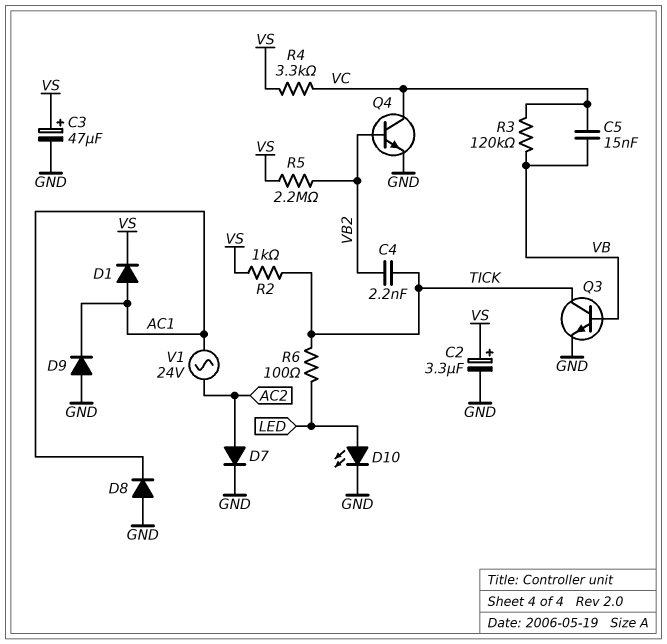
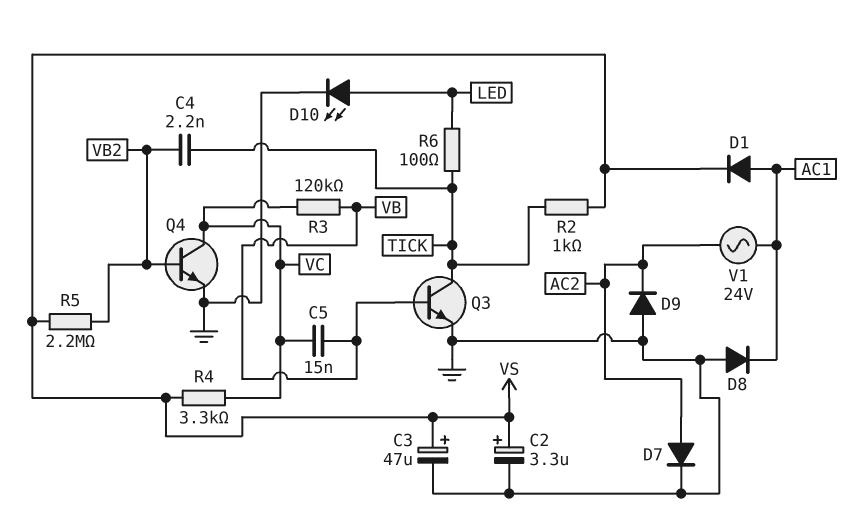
D9: diode (A GND, K AC1) -> diode (A GND, K AC2)

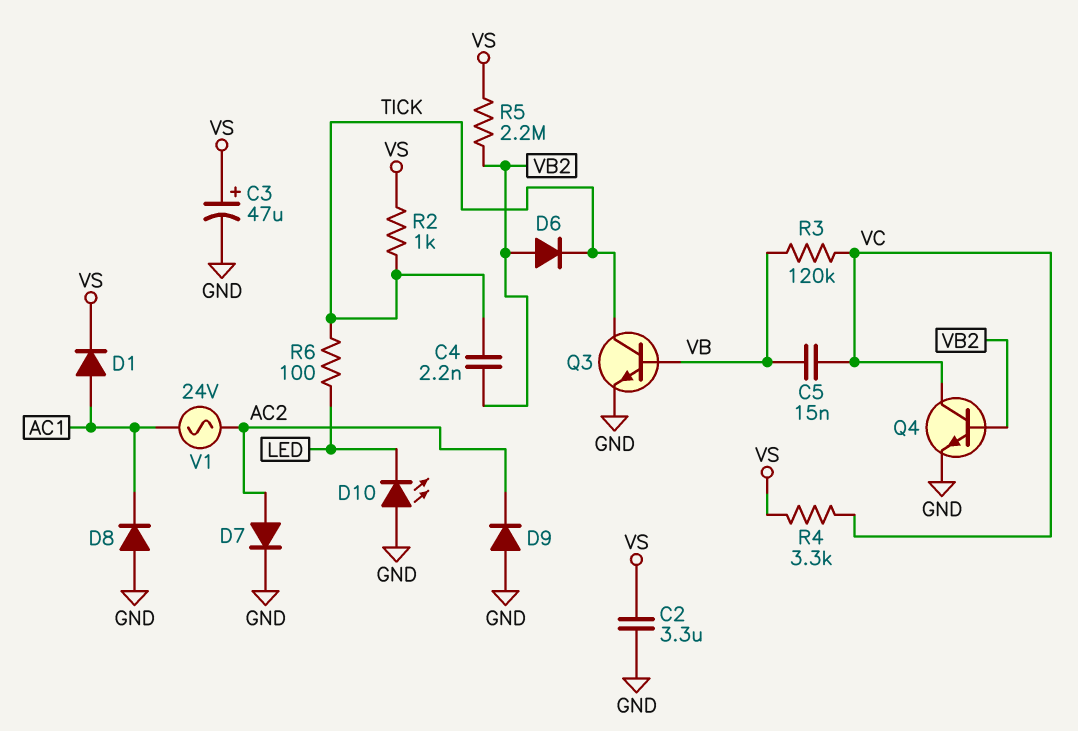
C2: 3.3uF (plus VS, minus GND) -> 3.3uF (GND, VS)
D6: none -> diode (A VB2, K TICK)
D10: LED (A LED, K GND) -> LED (A GND, K LED)

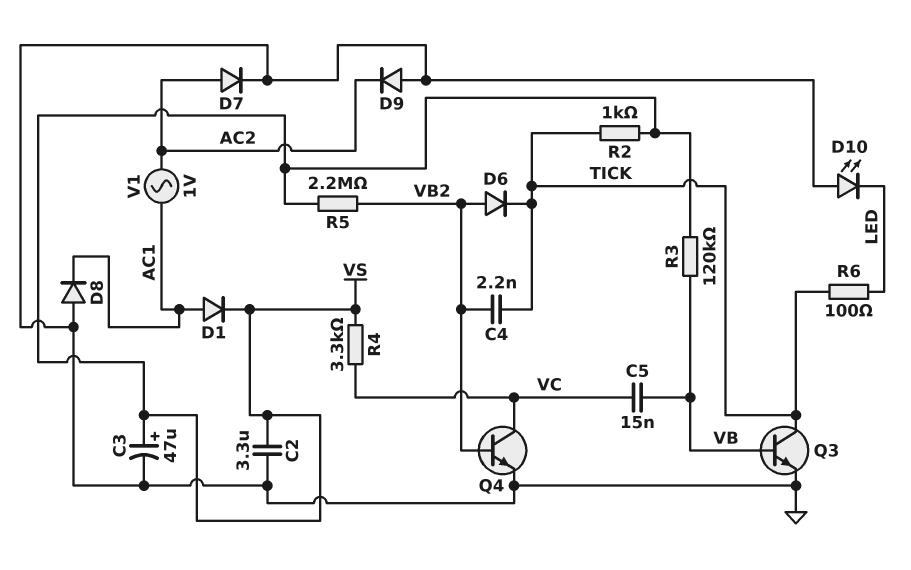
R3: 120k (VB, VC) -> 120k (VB, VS)
V1: AC 24V (AC1, AC2) -> AC 1V (AC1, AC2)

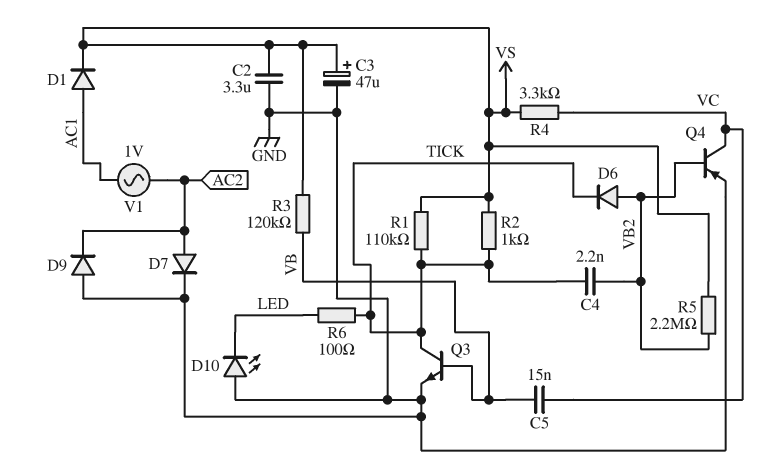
D8: diode (A GND, K AC1) -> none
Q4: NPN (B VB2, C VC, E GND) -> PNP (B VB2, C VC, E GND)
R1: none -> 110k (TICK, VS)

